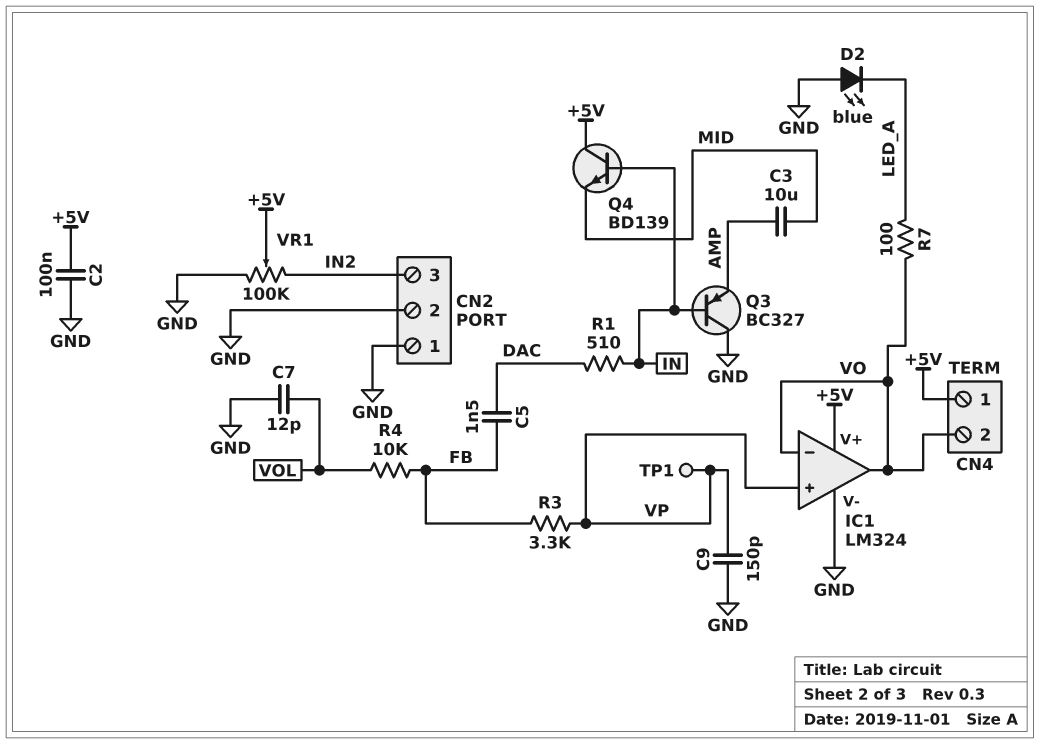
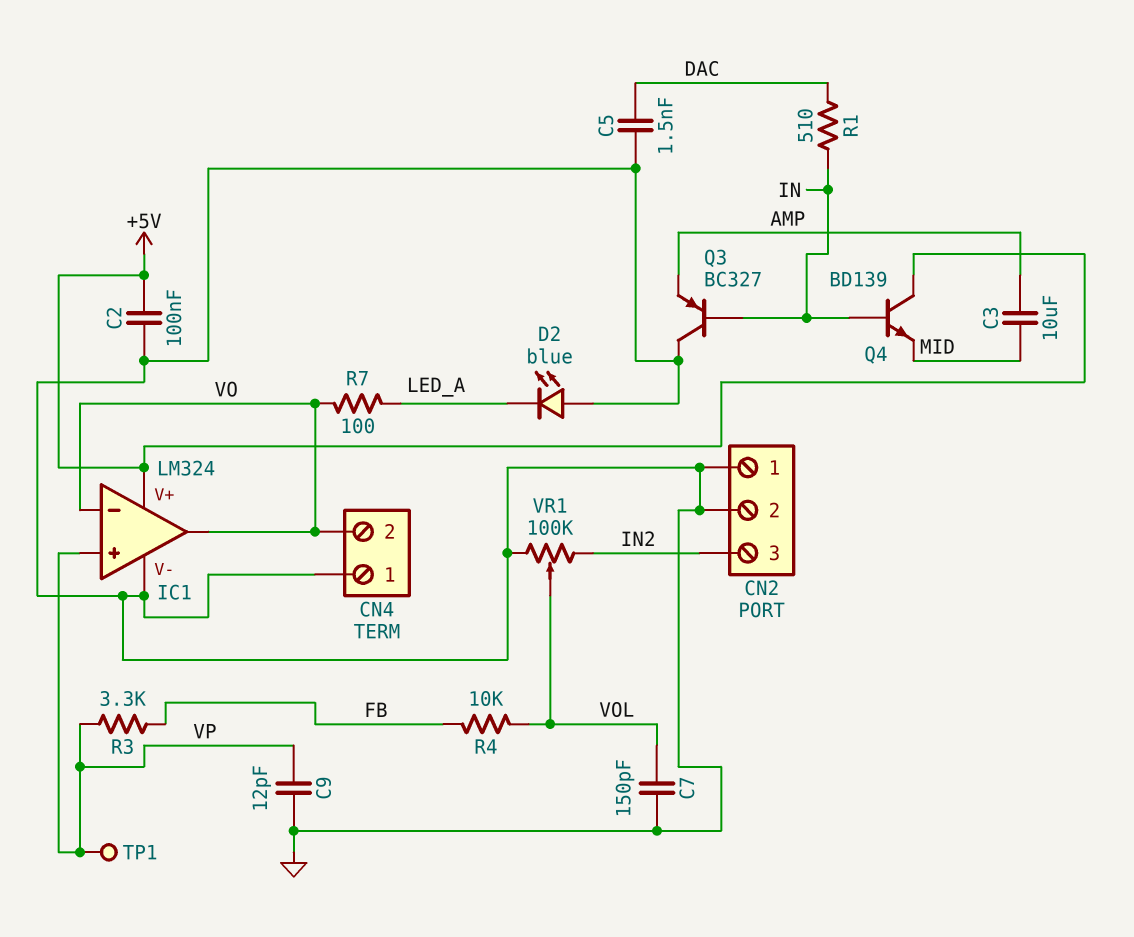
C5: 1.5nF (DAC, FB) -> 1.5nF (DAC, GND)
C7: 12pF (GND, VOL) -> 150pF (GND, VOL)
C9: 150pF (GND, VP) -> 12pF (GND, VP)
CN4 pin 1: +5V -> GND
VR1: 100k (GND, IN2, wiper +5V) -> 100k (GND, IN2, wiper VOL)

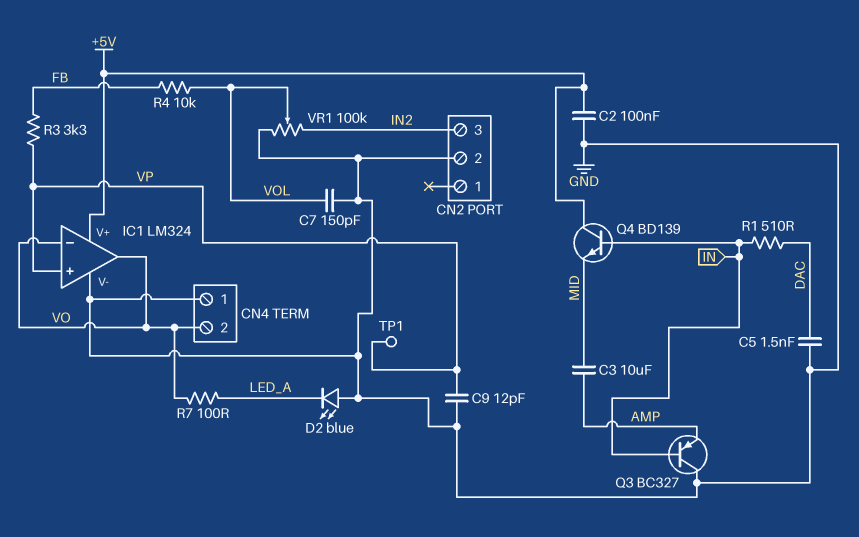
CN2 pin 1: GND -> none

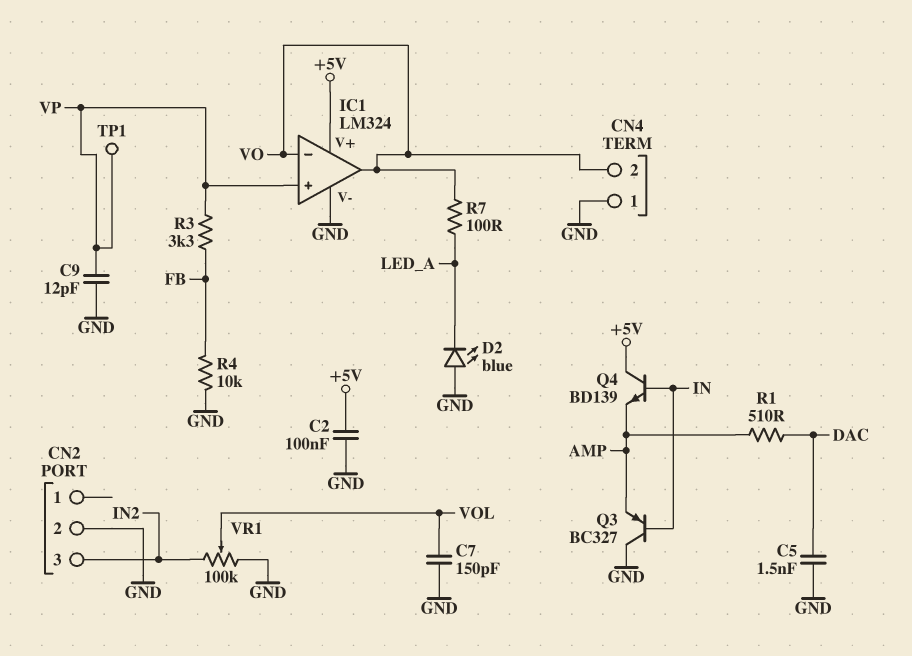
C3: 10uF (AMP, MID) -> none
Q4: NPN BD139 (B IN, C +5V, E MID) -> NPN BD139 (B IN, C +5V, E AMP)
R1: 510 (DAC, IN) -> 510 (AMP, DAC)
R4: 10k (FB, VOL) -> 10k (FB, GND)

